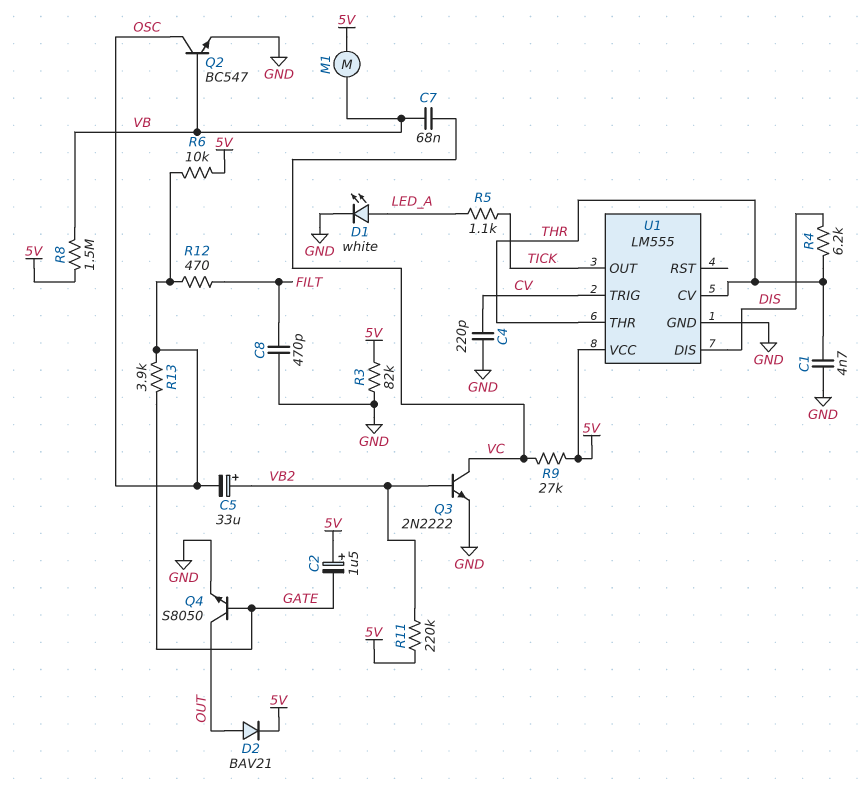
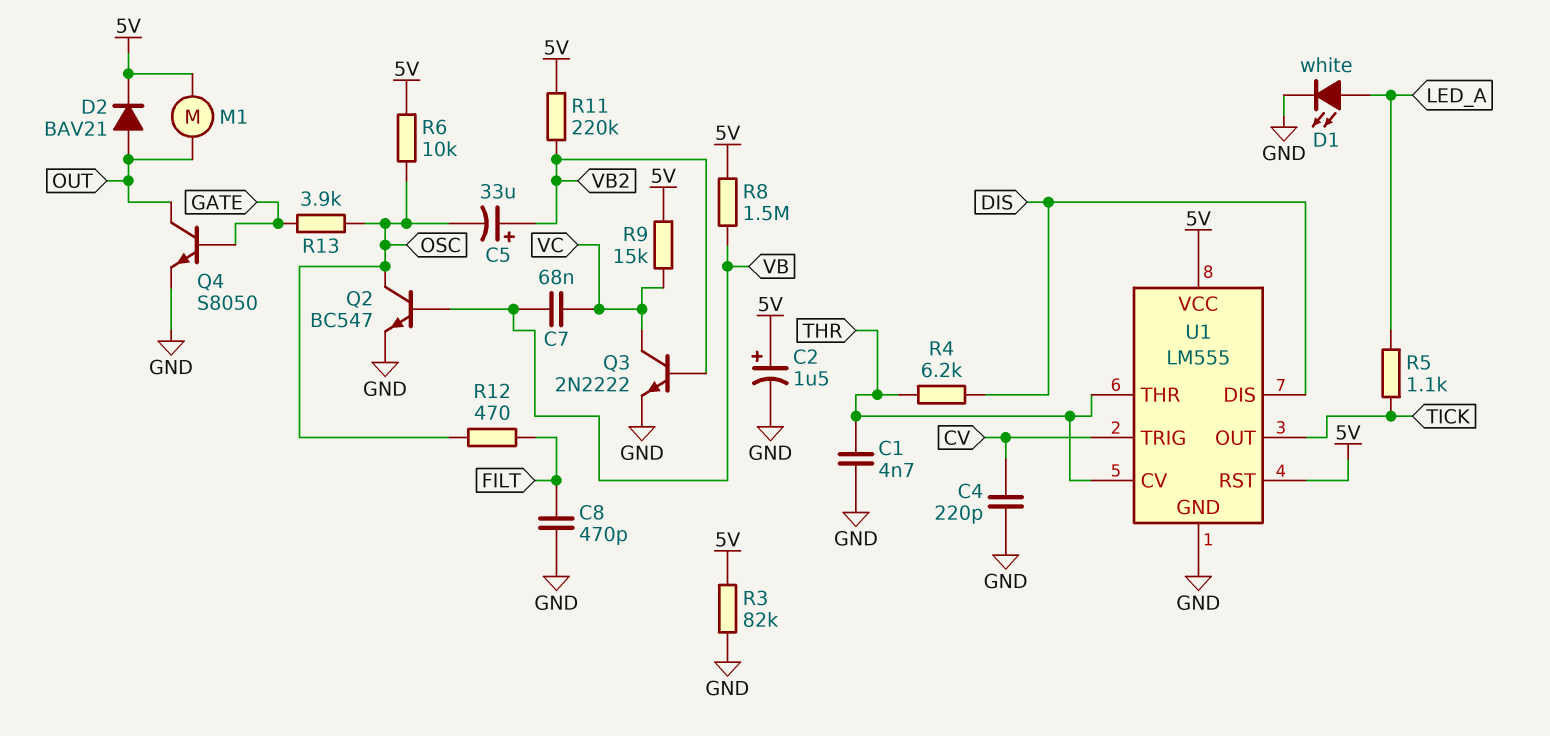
C2: 1.5uF (plus 5V, minus GATE) -> 1.5uF (plus 5V, minus GND)
M1: motor (5V, VB) -> motor (5V, OUT)
R9: 27k (5V, VC) -> 15k (5V, VC)
U1 pin RST: none -> 5V

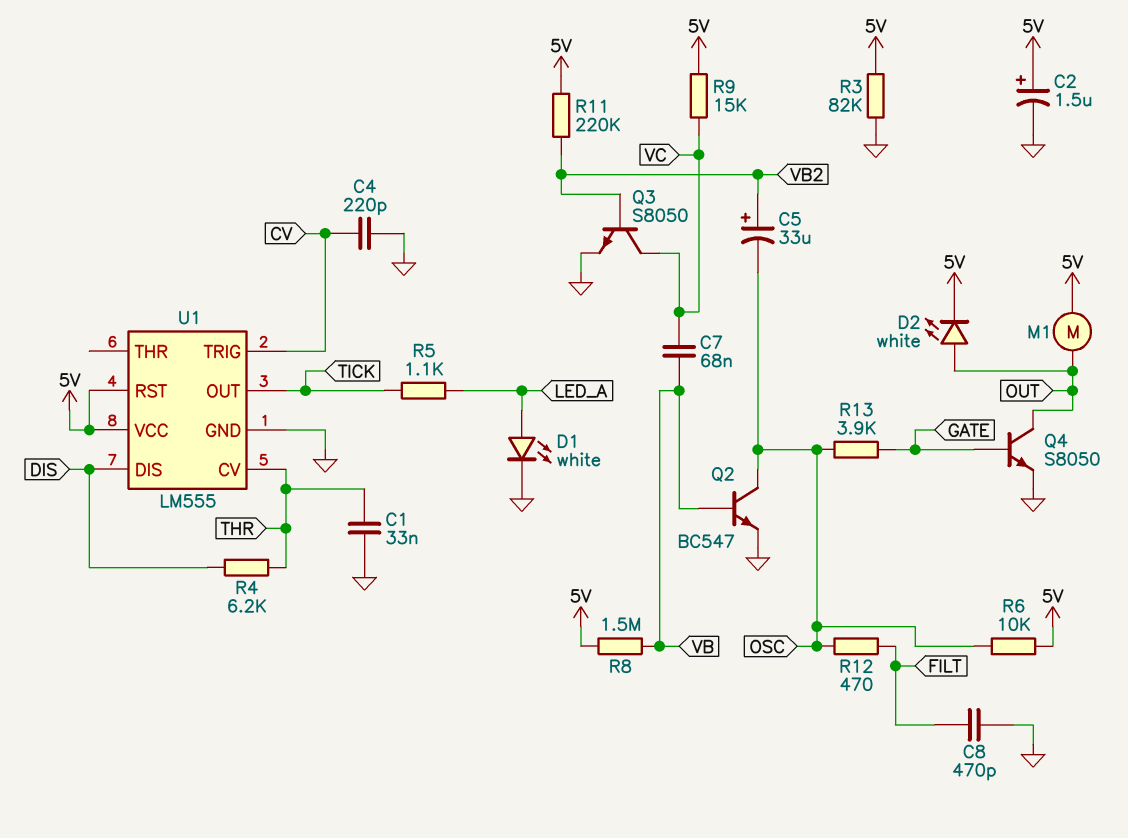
C1: 4.7nF (GND, THR) -> 33nF (GND, THR)
D2: diode BAV21 (A OUT, K 5V) -> LED white (A OUT, K 5V)
Q3: NPN 2N2222 (B VB2, C VC, E GND) -> NPN S8050 (B VB2, C VC, E GND)
U1 pin THR: THR -> none

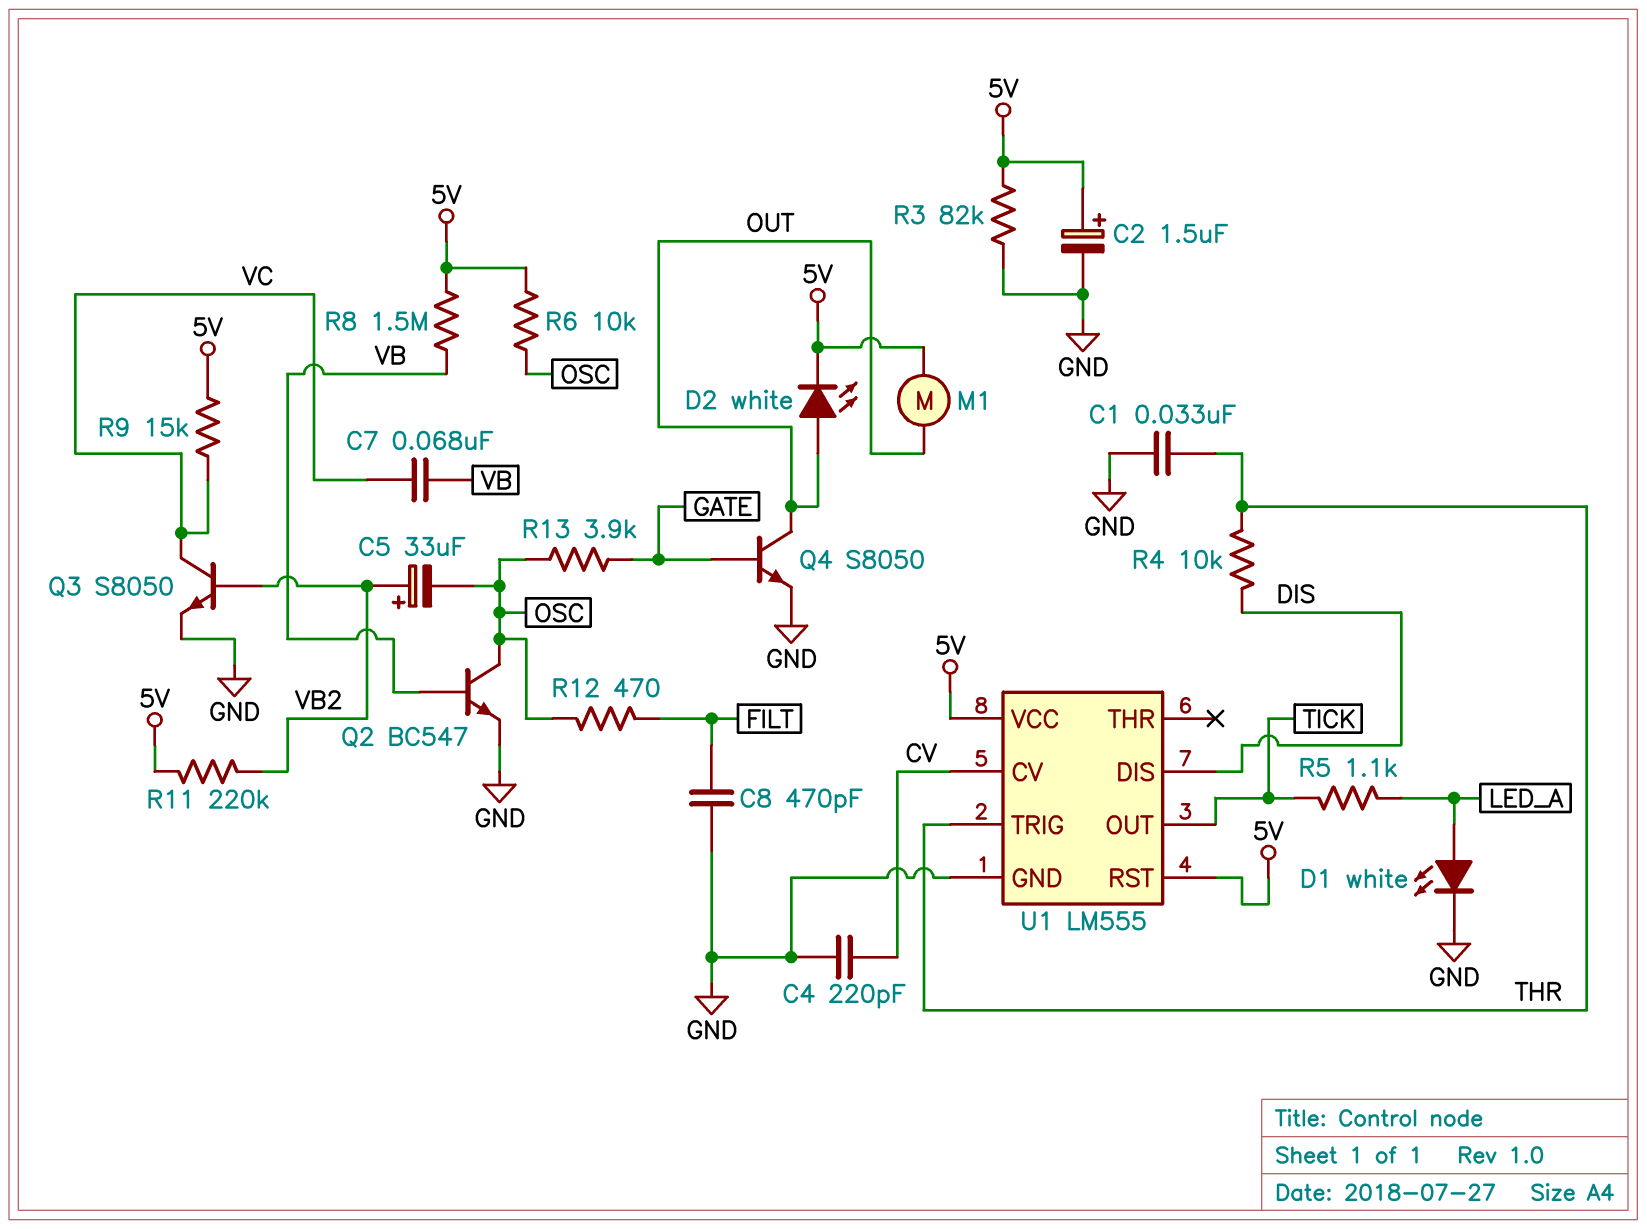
R4: 6.2k (DIS, THR) -> 10k (DIS, THR)
U1 pin CV: THR -> CV
U1 pin TRIG: CV -> THR

